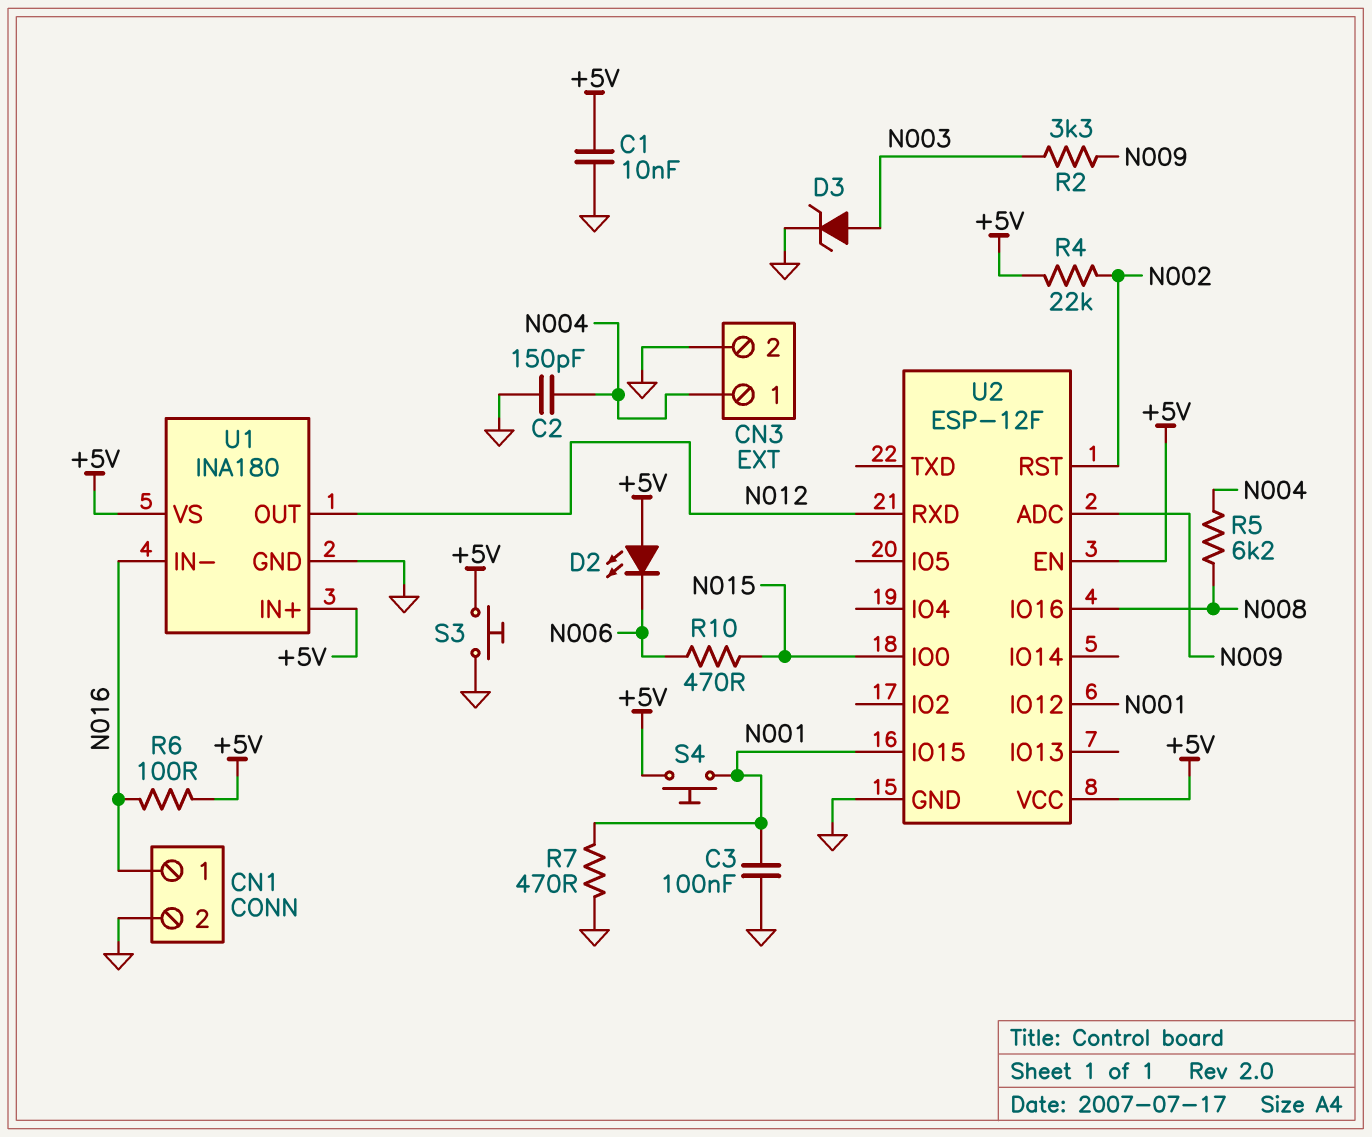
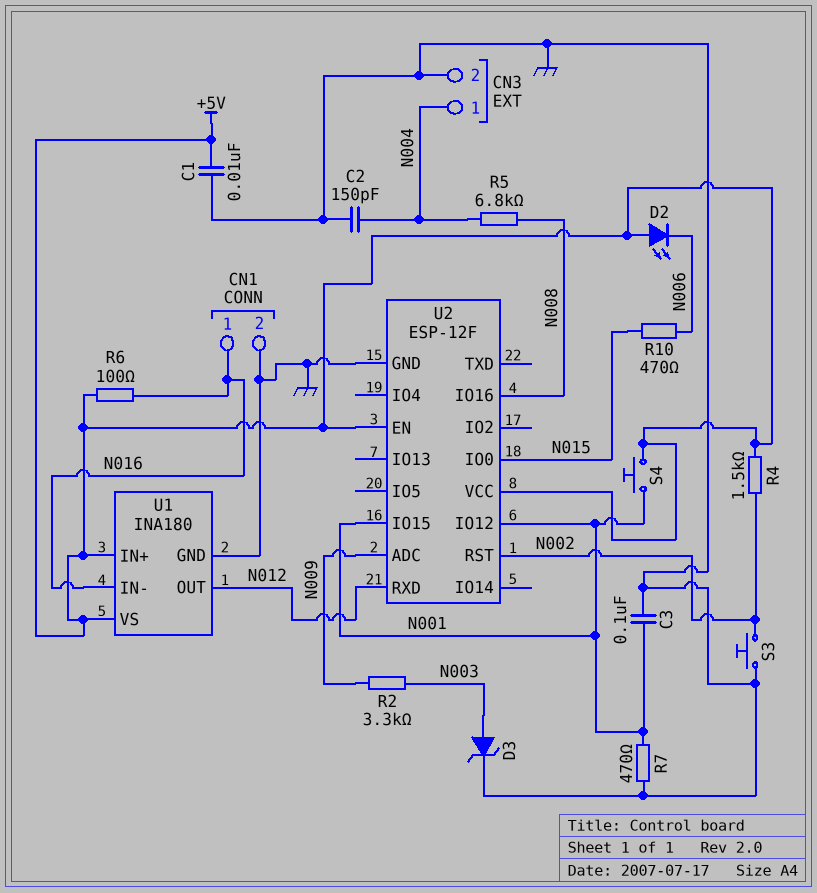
R4: 22k (+5V, N002) -> 1.5k (+5V, N002)
R5: 6.2k (N004, N008) -> 6.8k (N004, N008)
S3: button (+5V, GND) -> button (GND, N002)

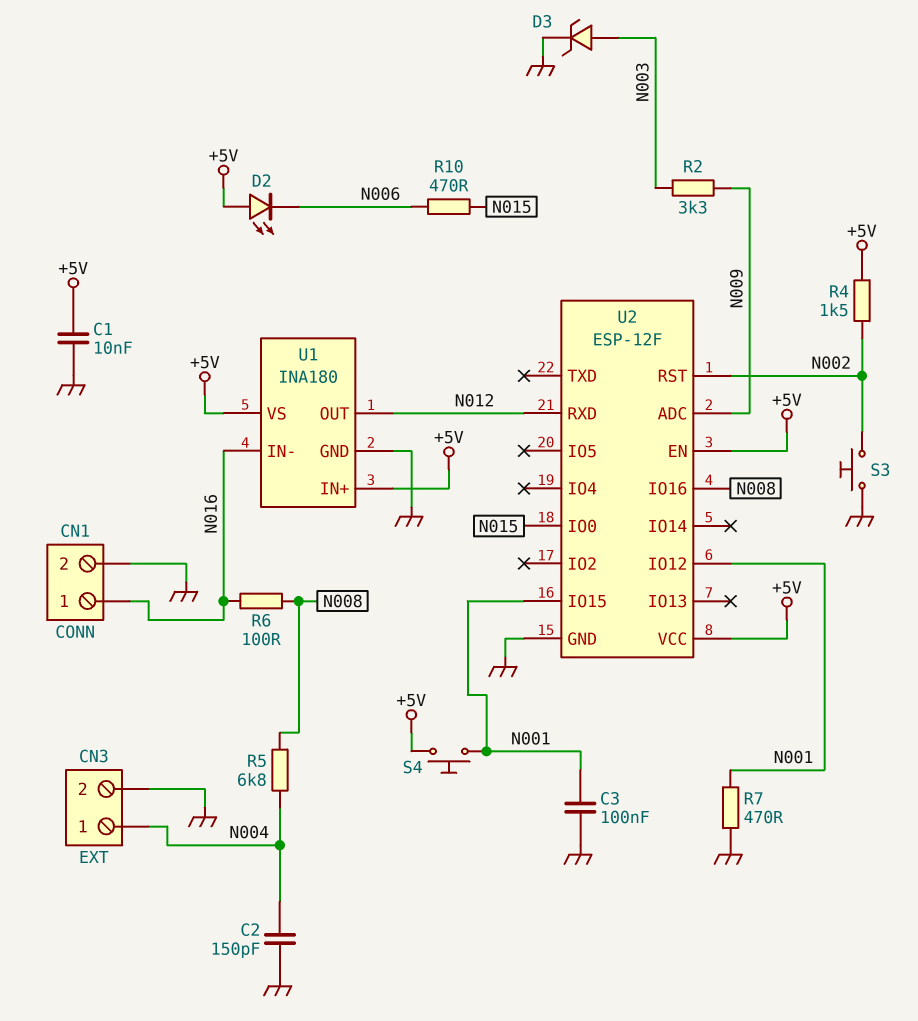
R6: 100 (+5V, N016) -> 100 (N008, N016)

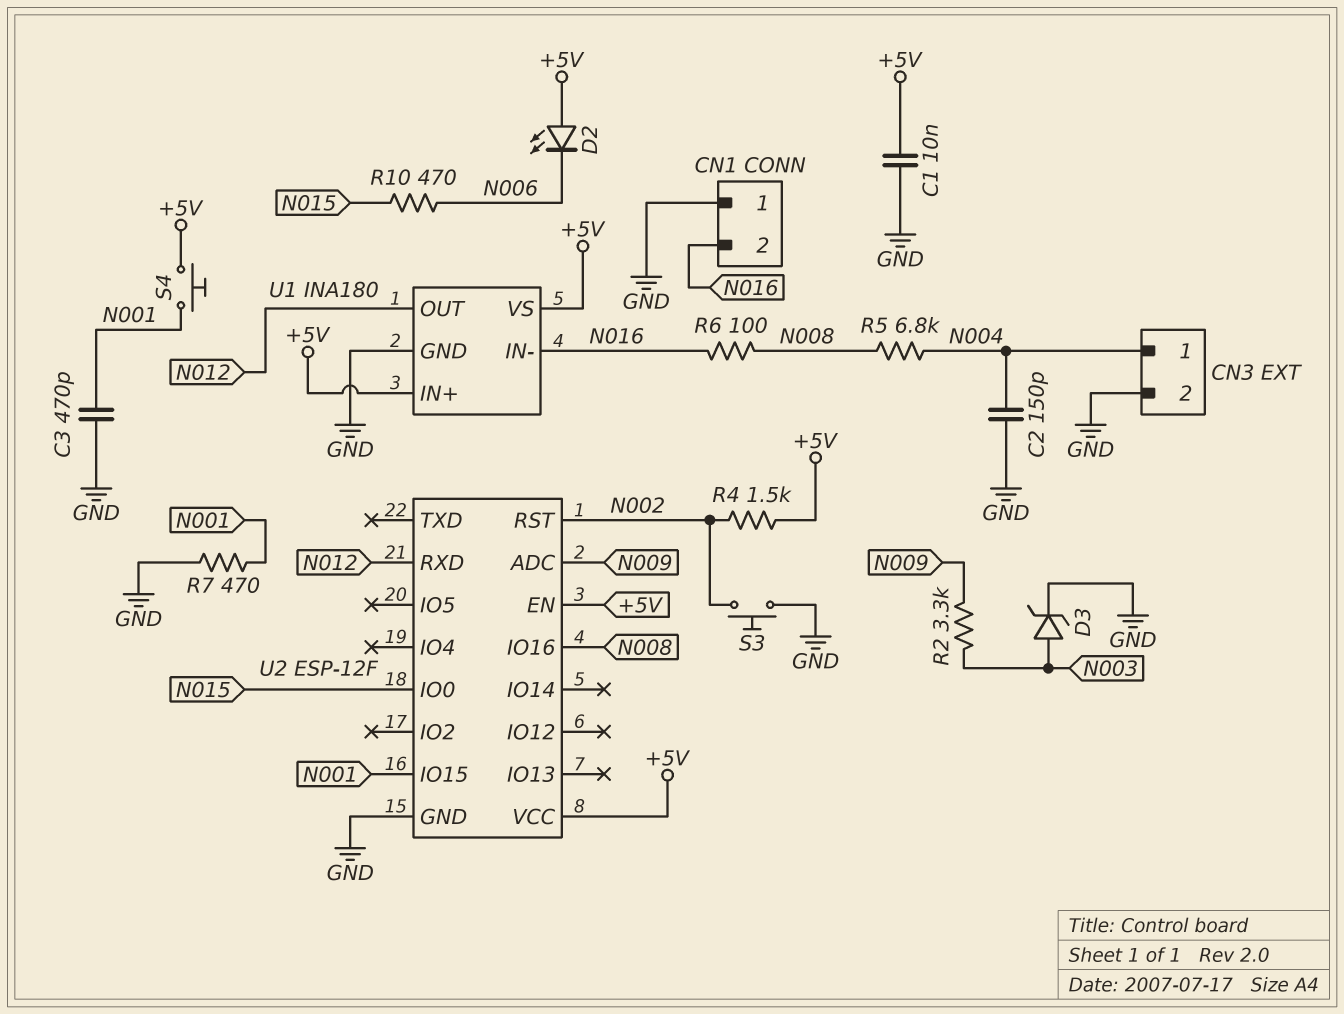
C3: 100nF (GND, N001) -> 470pF (GND, N001)
CN1 pin 1: N016 -> GND
CN1 pin 2: GND -> N016
U2 pin IO12: N001 -> none

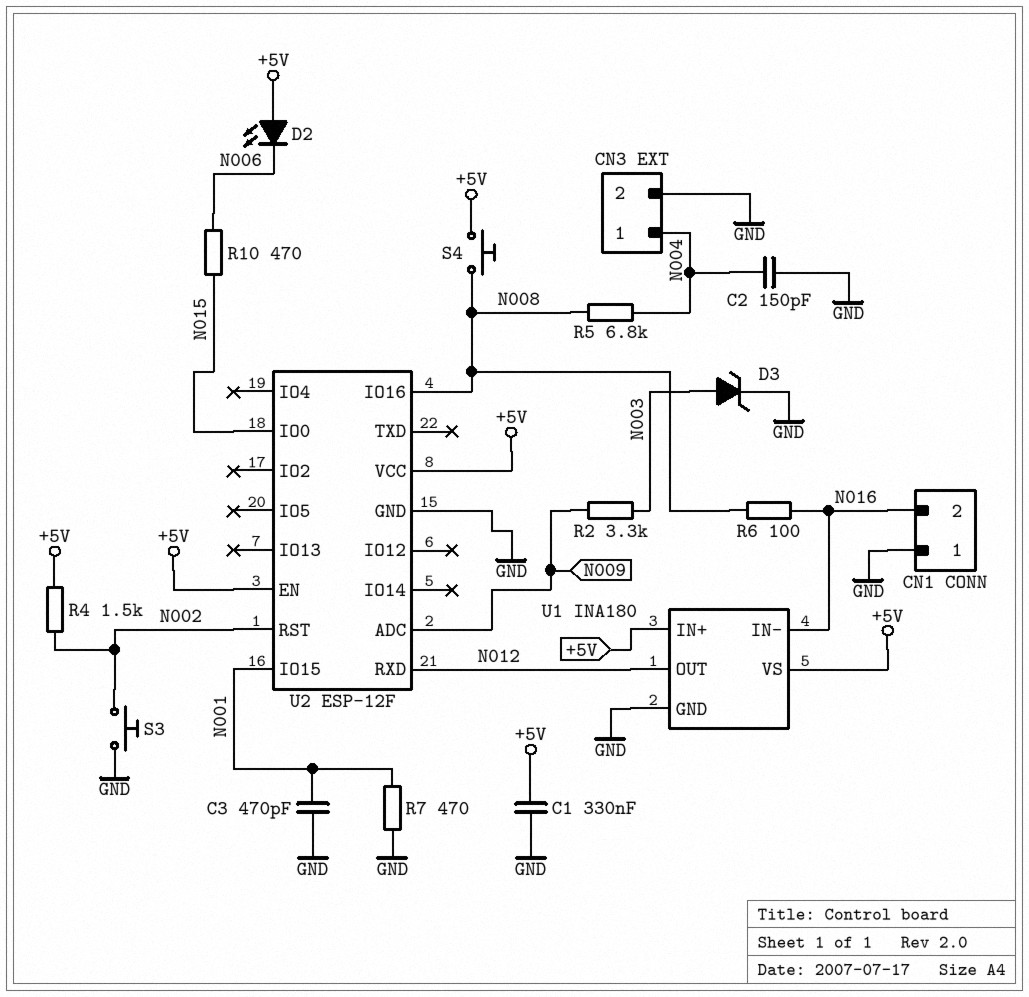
C1: 10nF (+5V, GND) -> 330nF (+5V, GND)
S4: button (+5V, N001) -> button (+5V, N008)

